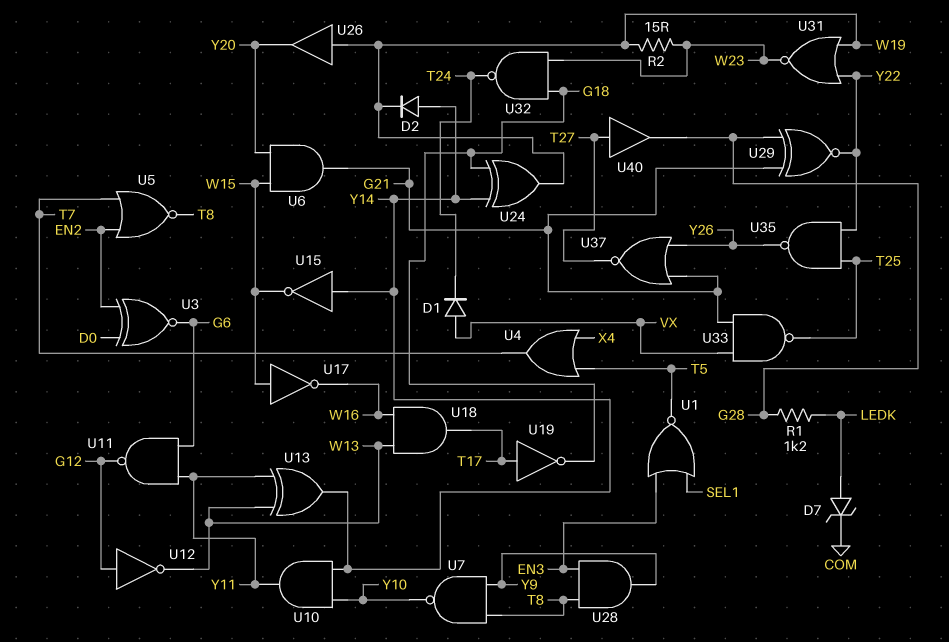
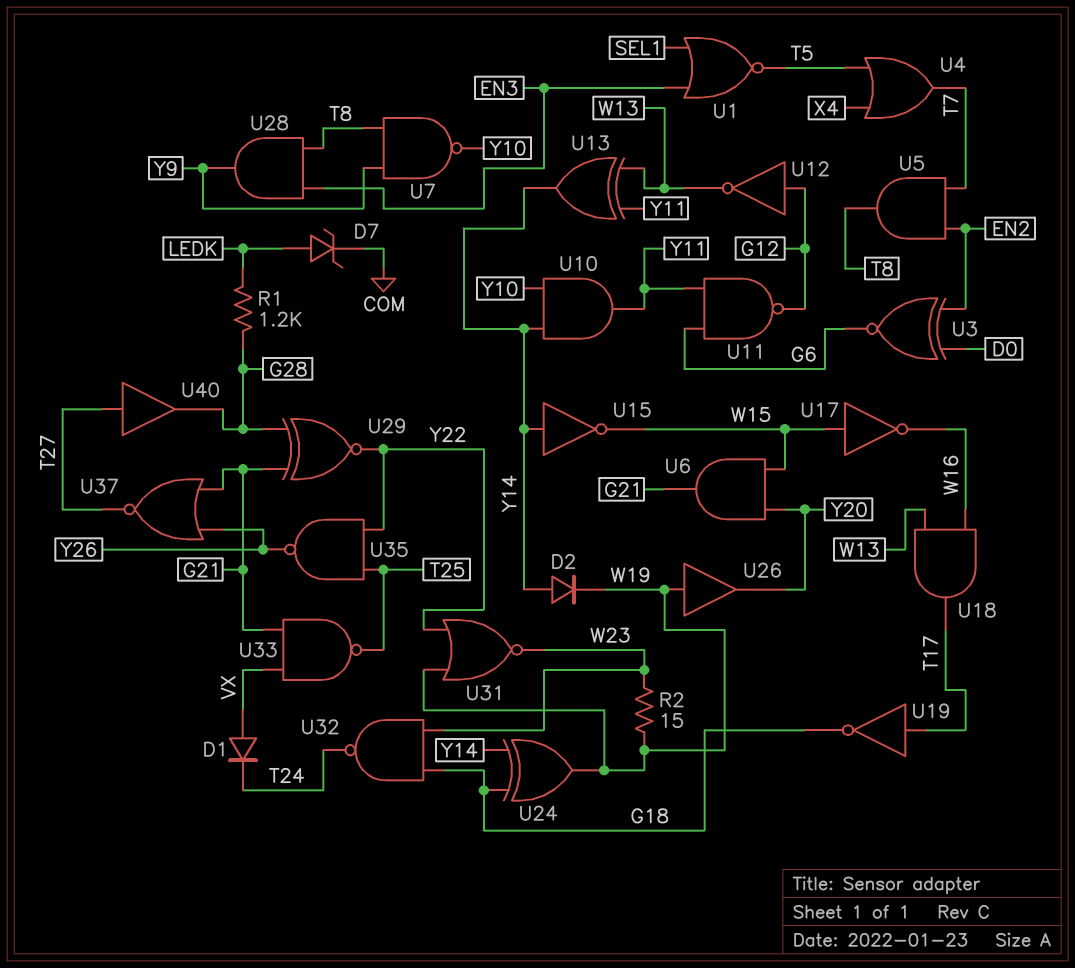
U5: NOR (in EN2, in T7, out T8) -> AND (in EN2, in T7, out T8)

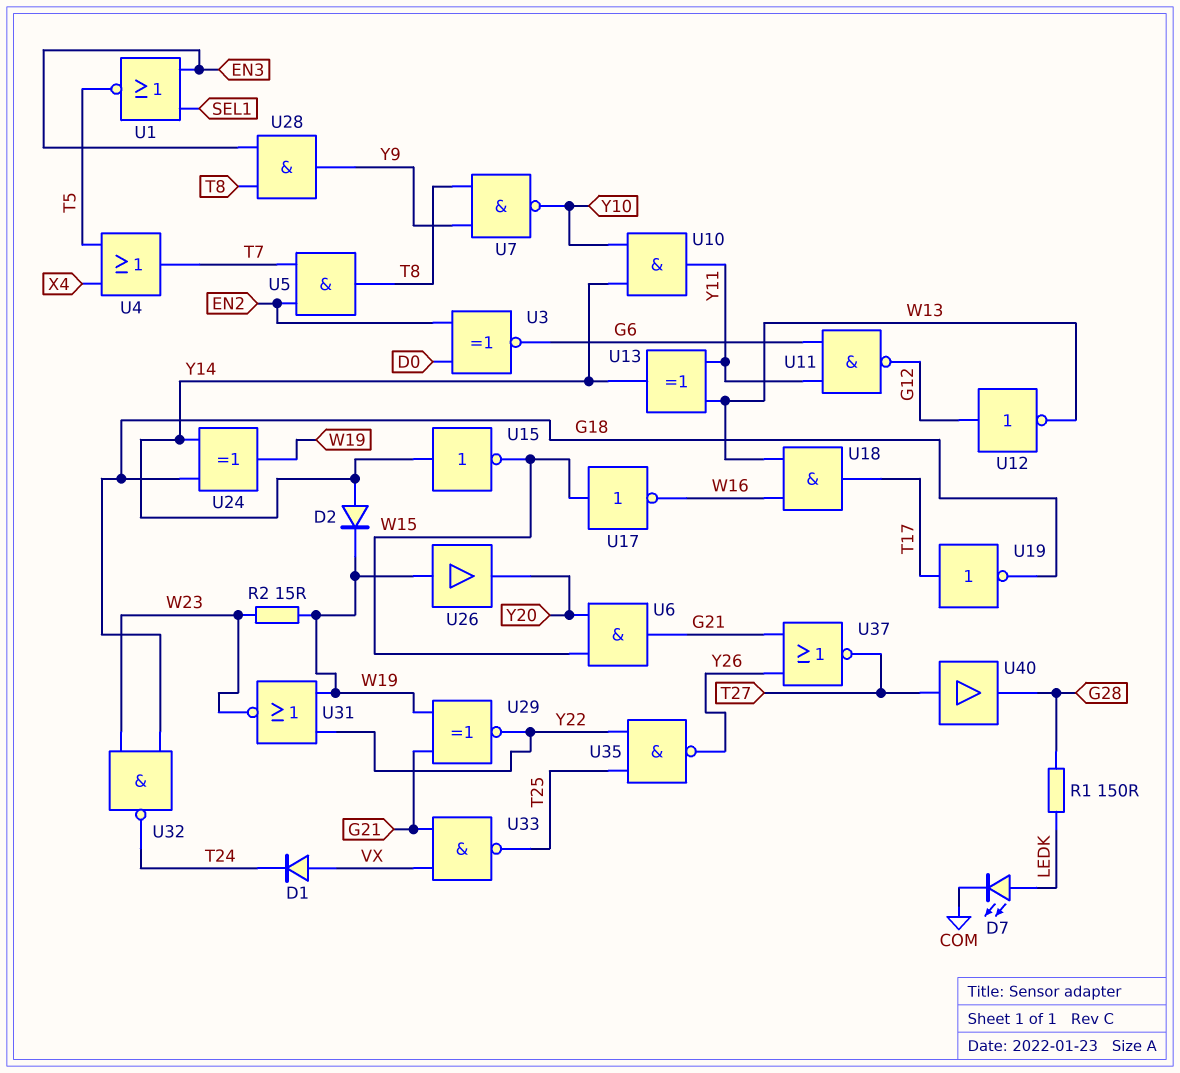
D7: zener (A LEDK, K COM) -> LED (A LEDK, K COM)
R1: 1.2k (G28, LEDK) -> 150 (G28, LEDK)
U29: XNOR (in G21, in G28, out Y22) -> XNOR (in G21, in W19, out Y22)

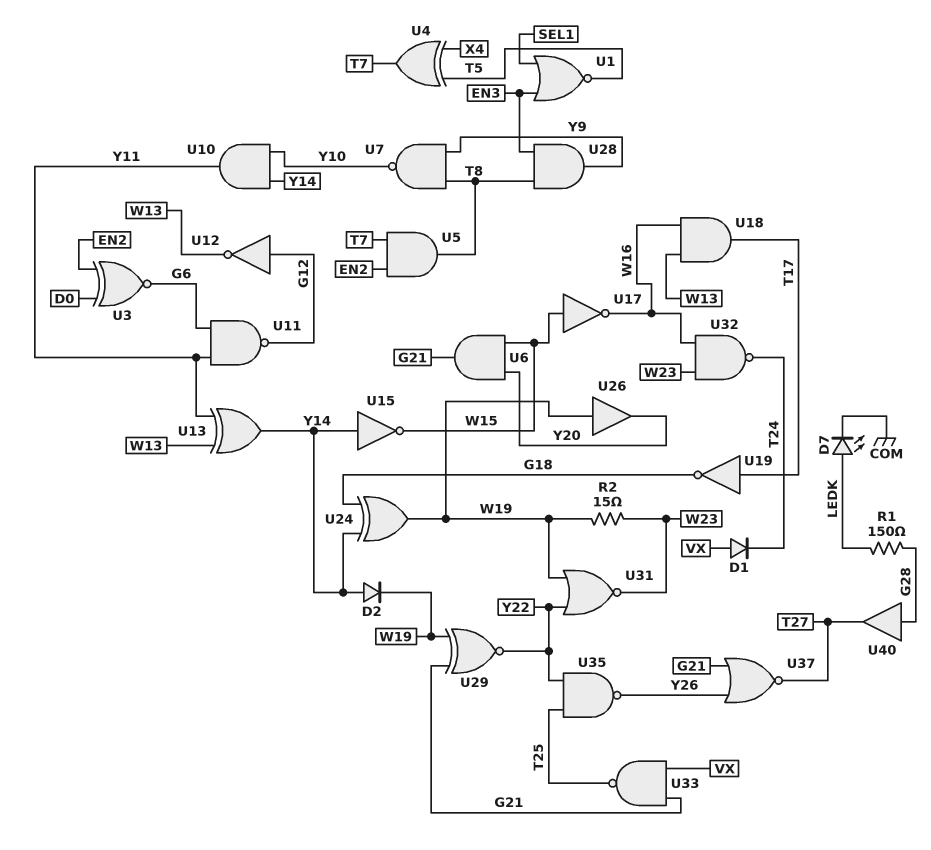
U4: OR (in T5, in X4, out T7) -> XOR (in T5, in X4, out T7)
U32: NAND (in G18, in W23, out T24) -> NAND (in W16, in W23, out T24)
U40: buffer (in T27, out G28) -> buffer (in G28, out T27)

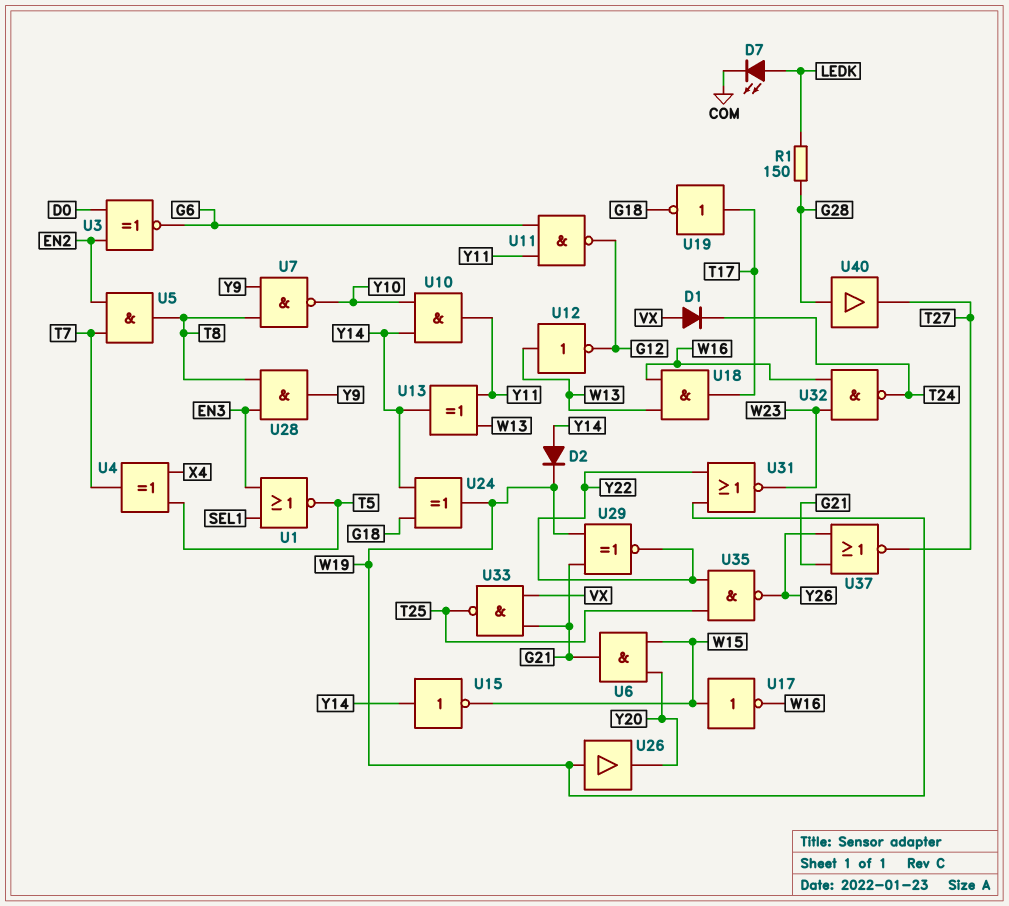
R2: 15 (W19, W23) -> none
U12: NOT (in G12, out W13) -> NOT (in W13, out G12)

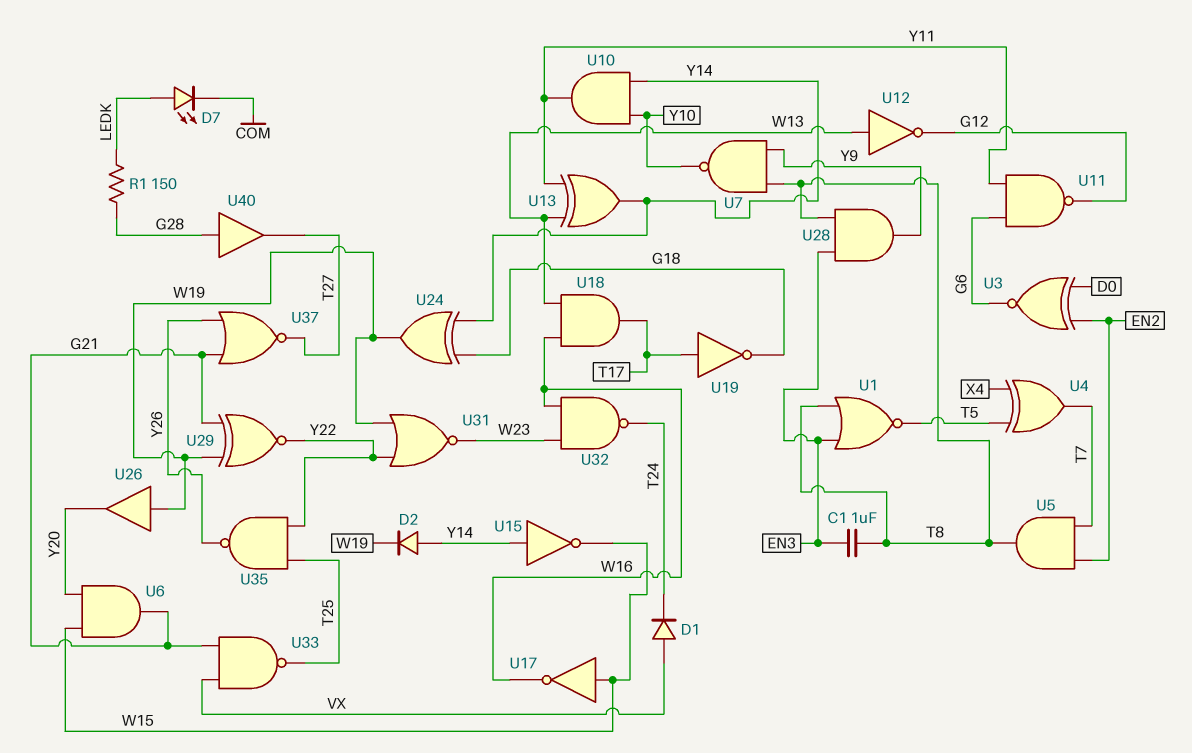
C1: none -> 1uF (EN3, T8)
U1: NOR (in EN3, in SEL1, out T5) -> NOR (in EN3, in T8, out T5)

